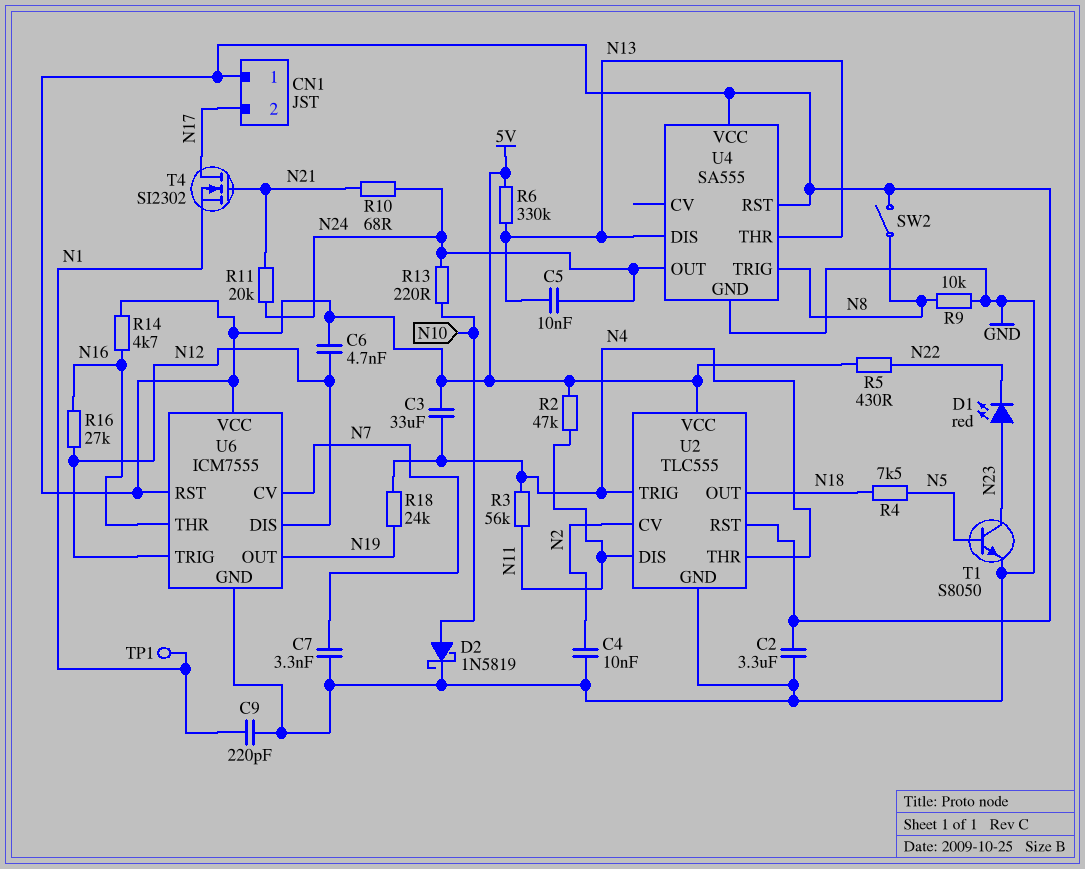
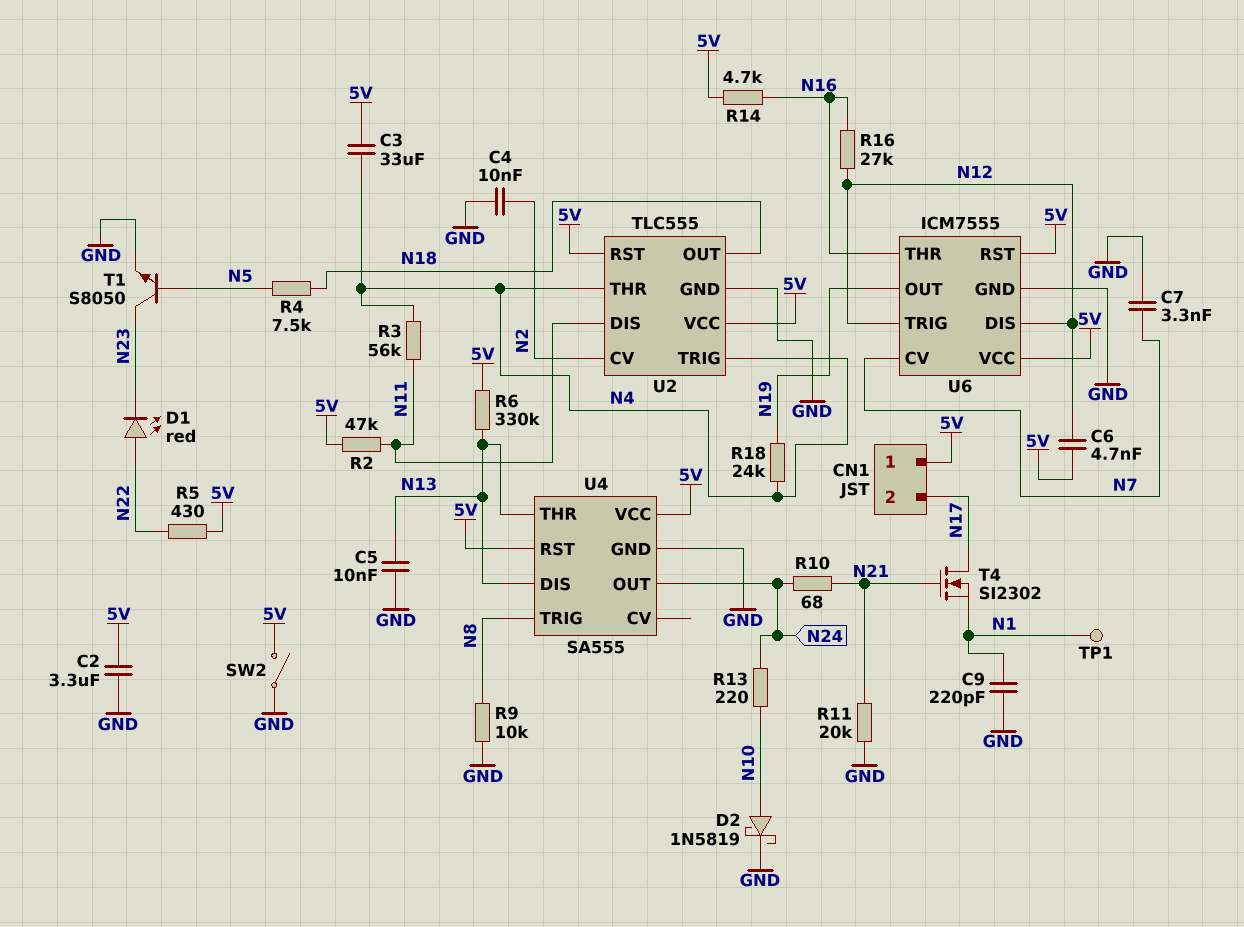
C5: 10nF (N13, N24) -> 10nF (GND, N13)
D1: LED red (A N23, K N22) -> LED red (A N22, K N23)
R11: 20k (N21, N24) -> 20k (GND, N21)
SW2: switch (5V, N8) -> switch (5V, GND)

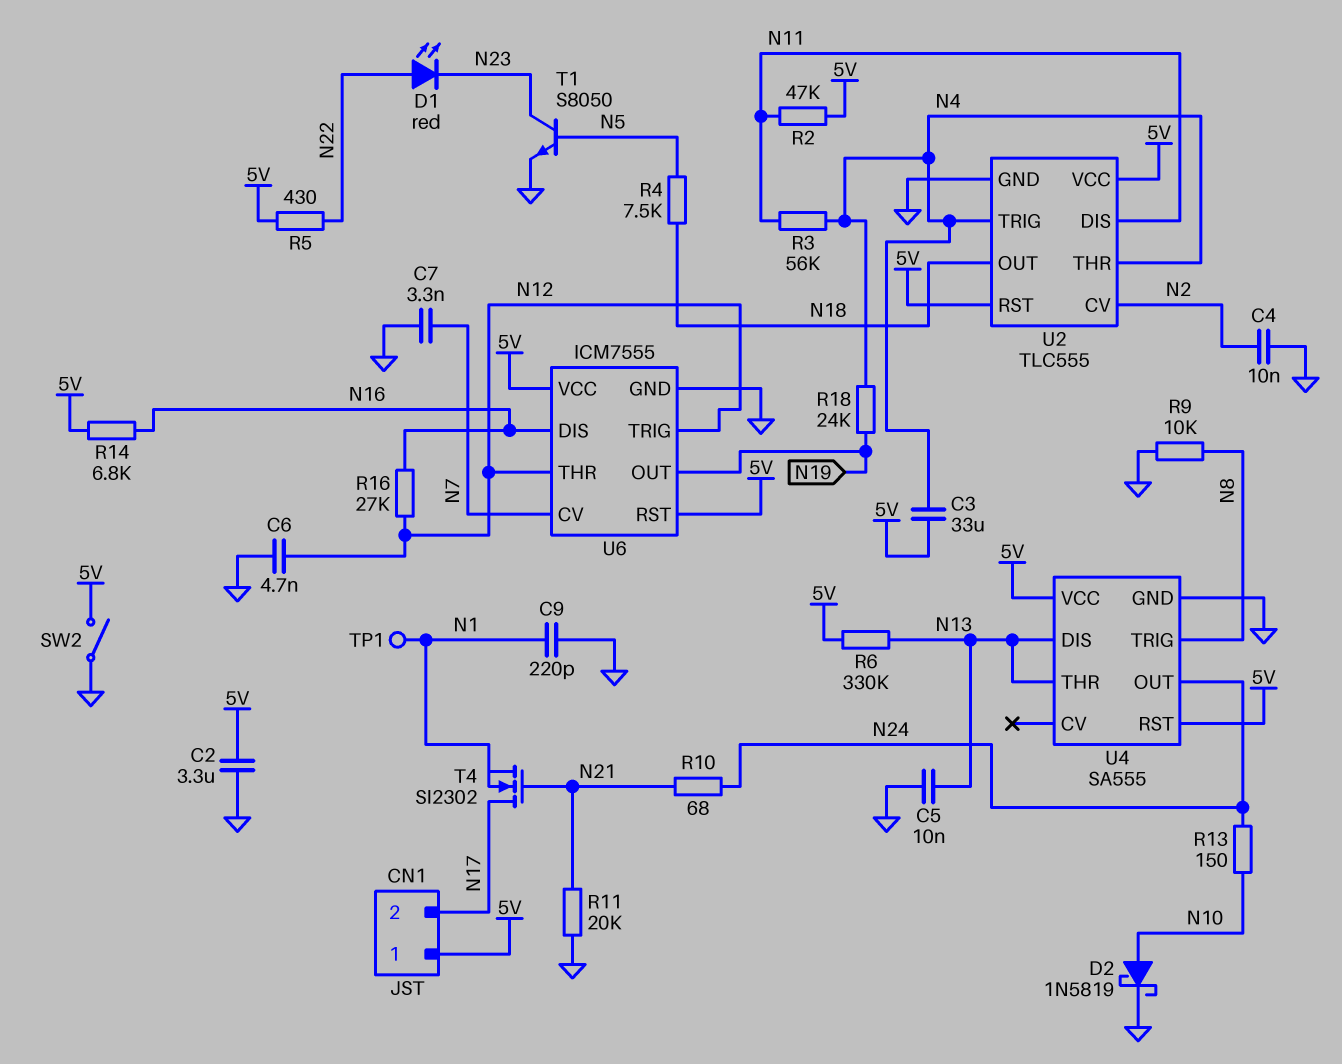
C6: 4.7nF (5V, N12) -> 4.7nF (GND, N12)
R13: 220 (N10, N24) -> 150 (N10, N24)
R14: 4.7k (5V, N16) -> 6.8k (5V, N16)
U6 pin DIS: N12 -> N16
U6 pin THR: N16 -> N12

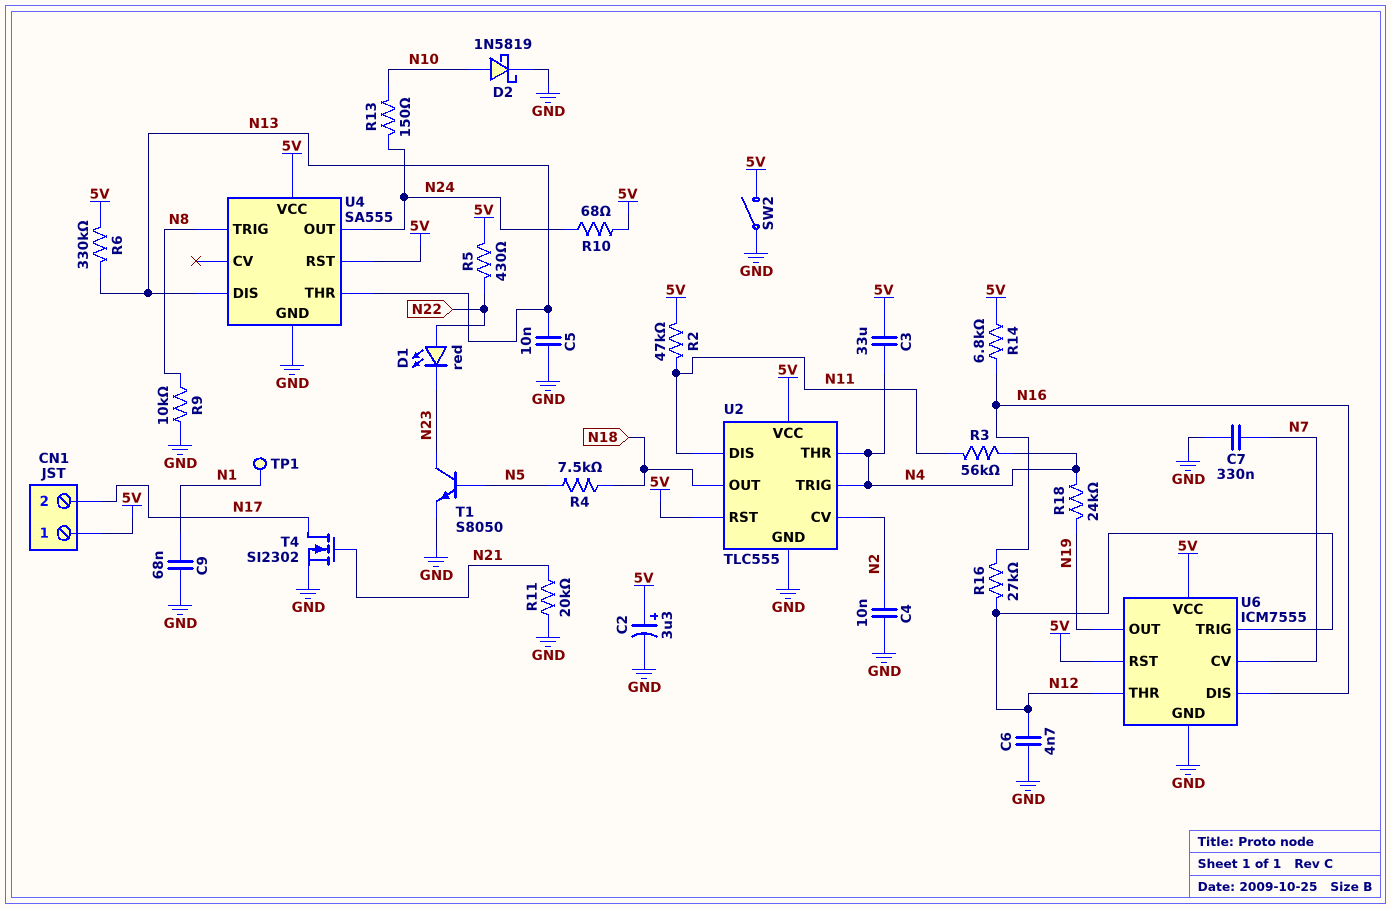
C2: 3.3uF (5V, GND) -> 3.3uF (plus 5V, minus GND)
C7: 3.3nF (GND, N7) -> 330nF (GND, N7)
C9: 220pF (GND, N1) -> 68nF (GND, N1)
R10: 68 (N21, N24) -> 68 (5V, N24)
T4: NMOS SI2302 (G N21, D N17, S N1) -> NMOS SI2302 (G N21, D N17, S GND)

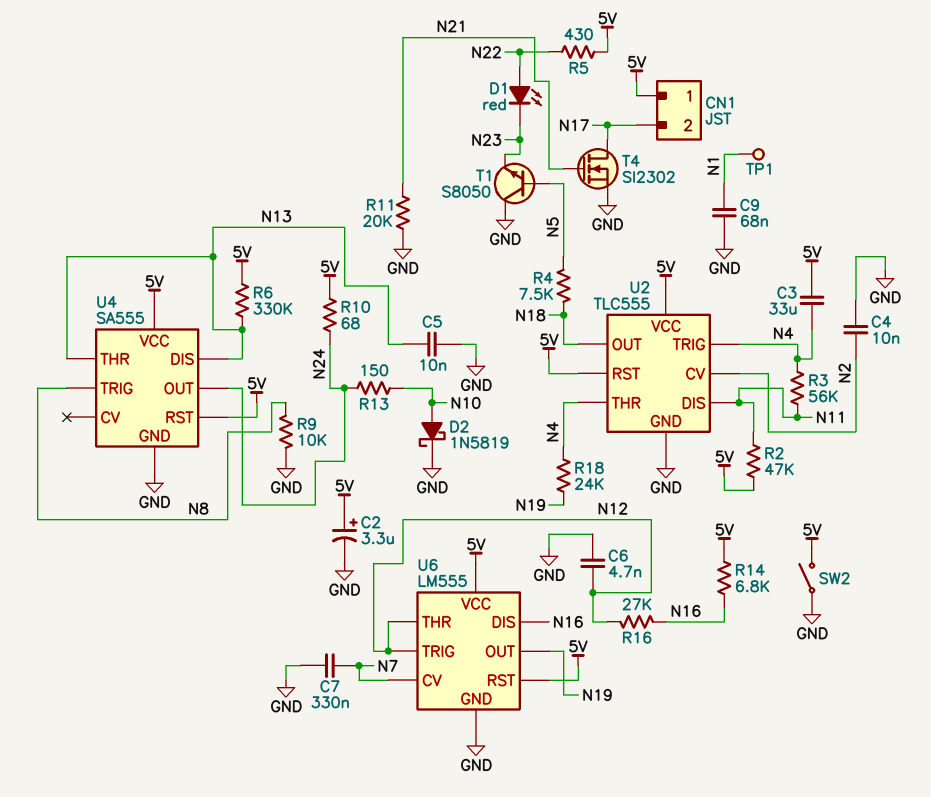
T1: NPN S8050 (B N5, C N23, E GND) -> NPN S8050 (B N5, C GND, E N23)
U6: ICM7555 -> LM555

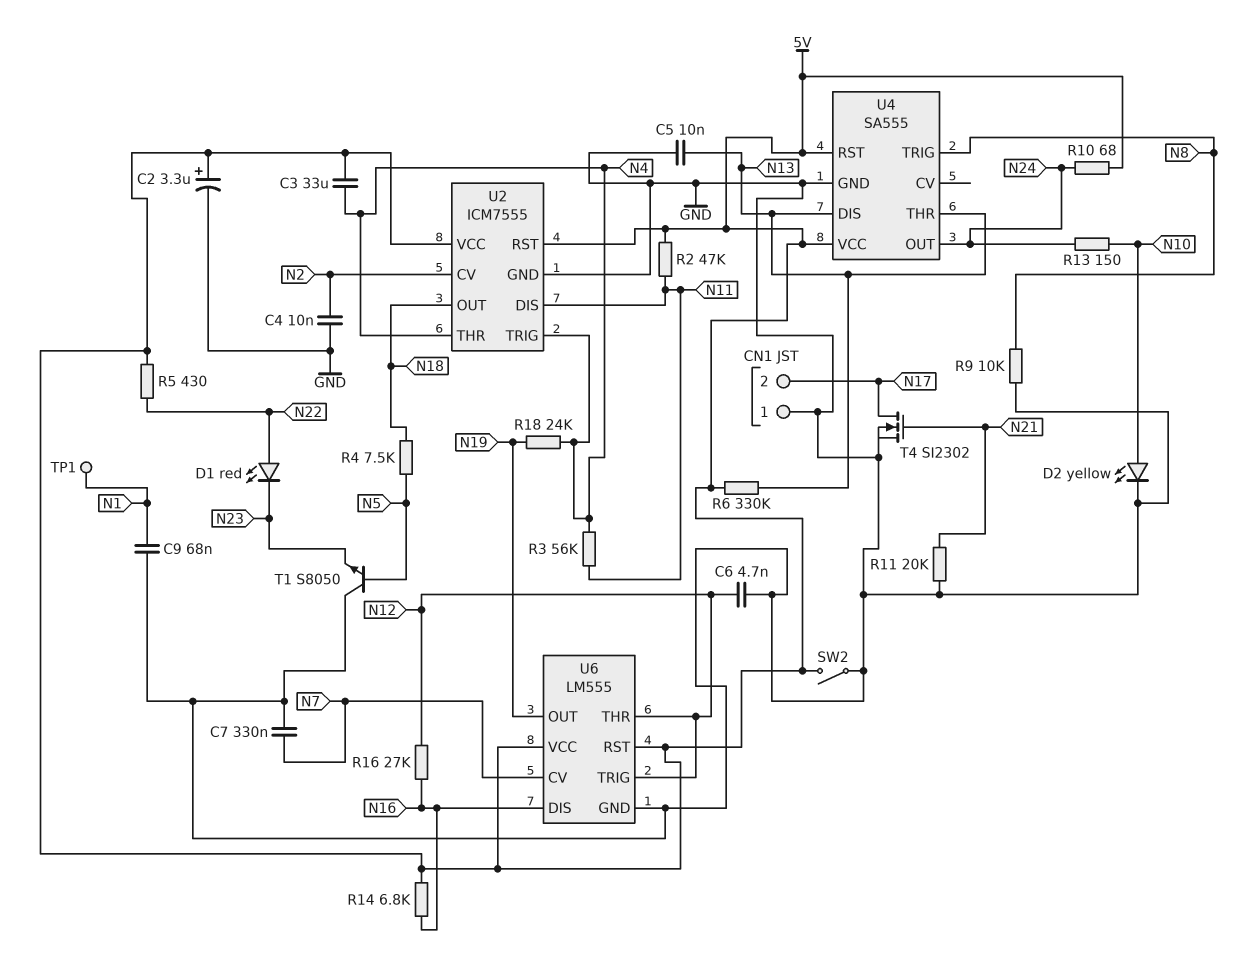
CN1 pin 1: 5V -> GND
D2: schottky 1N5819 (A N10, K GND) -> LED yellow (A N10, K GND)
U2: TLC555 -> ICM7555

